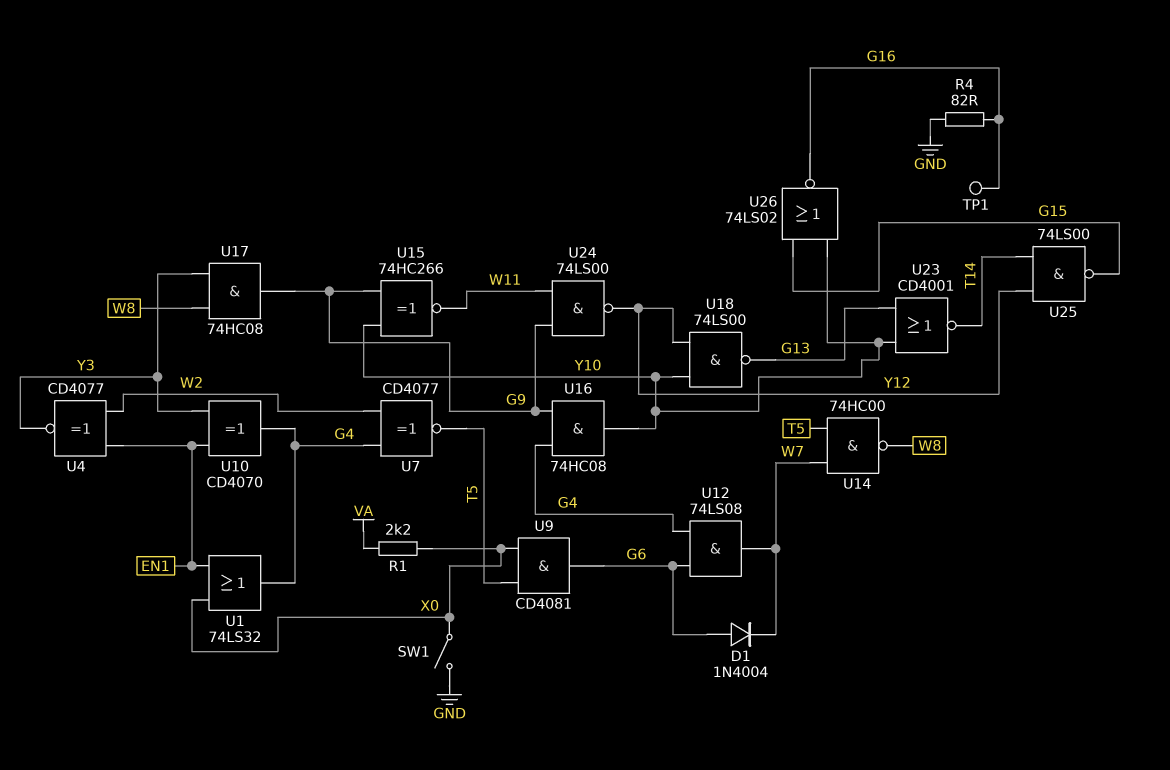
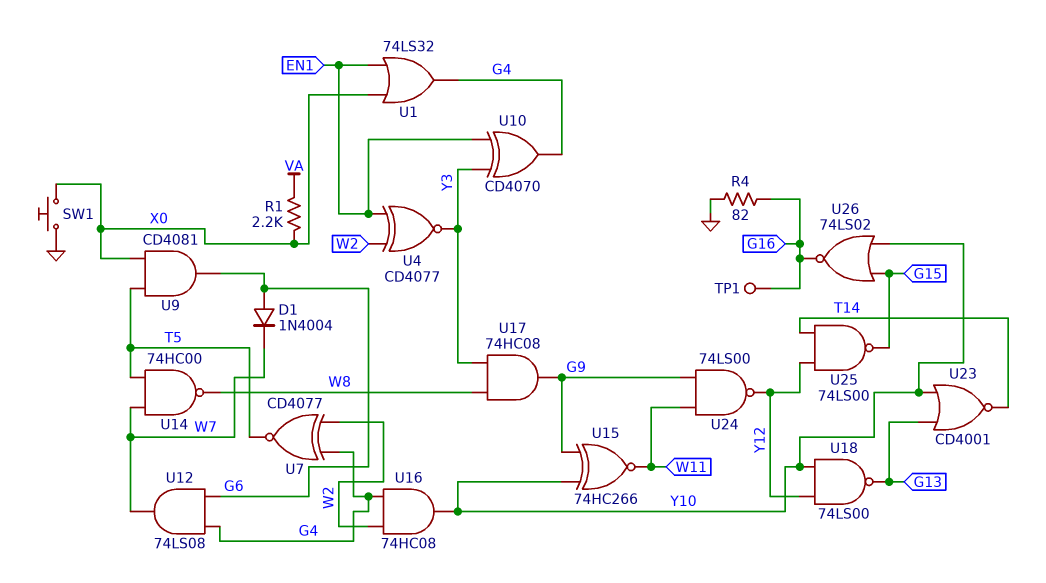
SW1: switch (GND, X0) -> button (GND, X0)
U16: AND 74HC08 (in G4, in G9, out Y10) -> AND 74HC08 (in G4, in W2, out Y10)

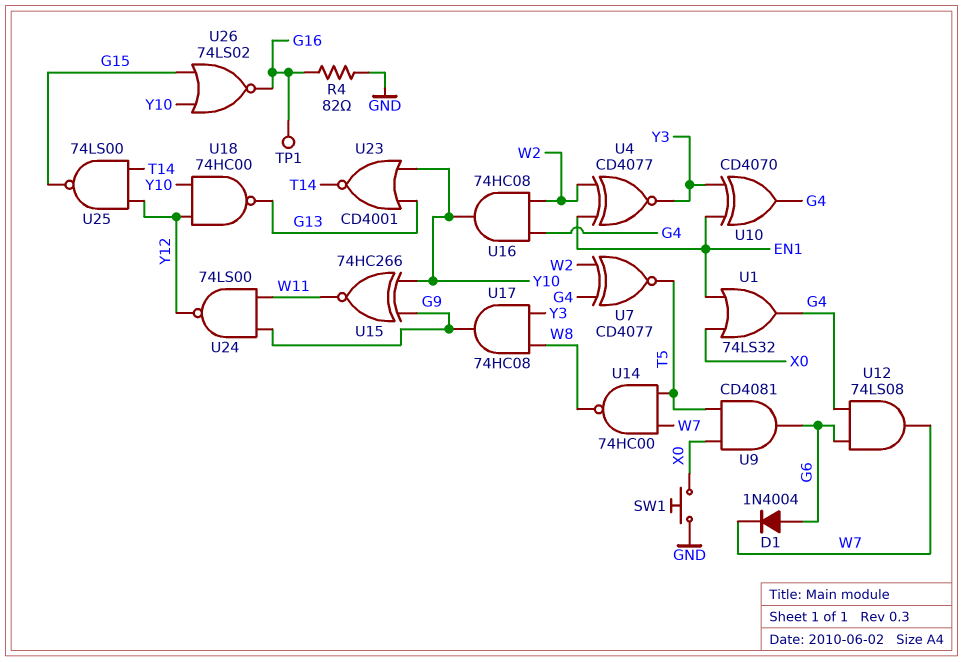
R1: 2.2k (VA, X0) -> none
U18: NAND 74LS00 (in Y10, in Y12, out G13) -> NAND 74HC00 (in Y10, in Y12, out G13)

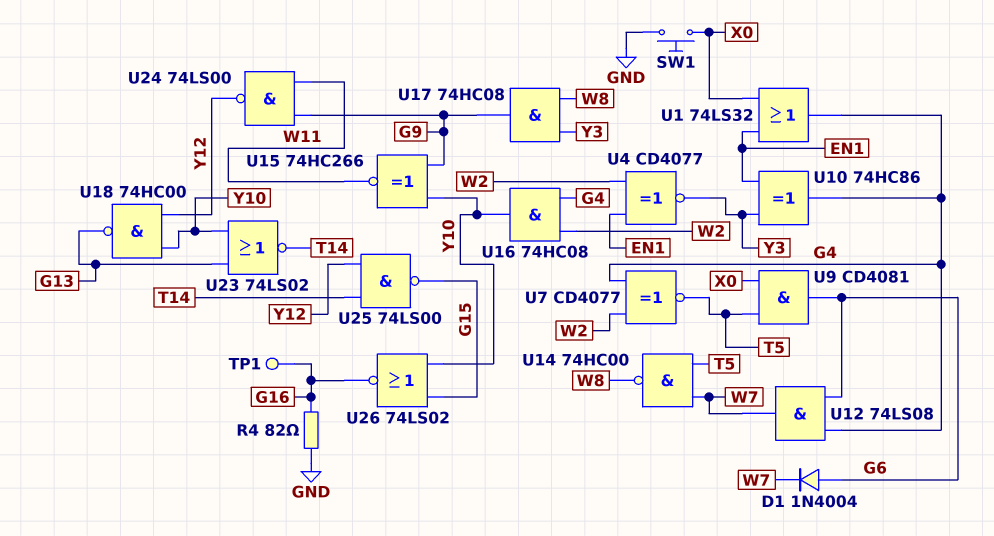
U10: XOR CD4070 (in EN1, in Y3, out G4) -> XOR 74HC86 (in EN1, in Y3, out G4)
U23: NOR CD4001 (in G13, in Y10, out T14) -> NOR 74LS02 (in G13, in Y10, out T14)

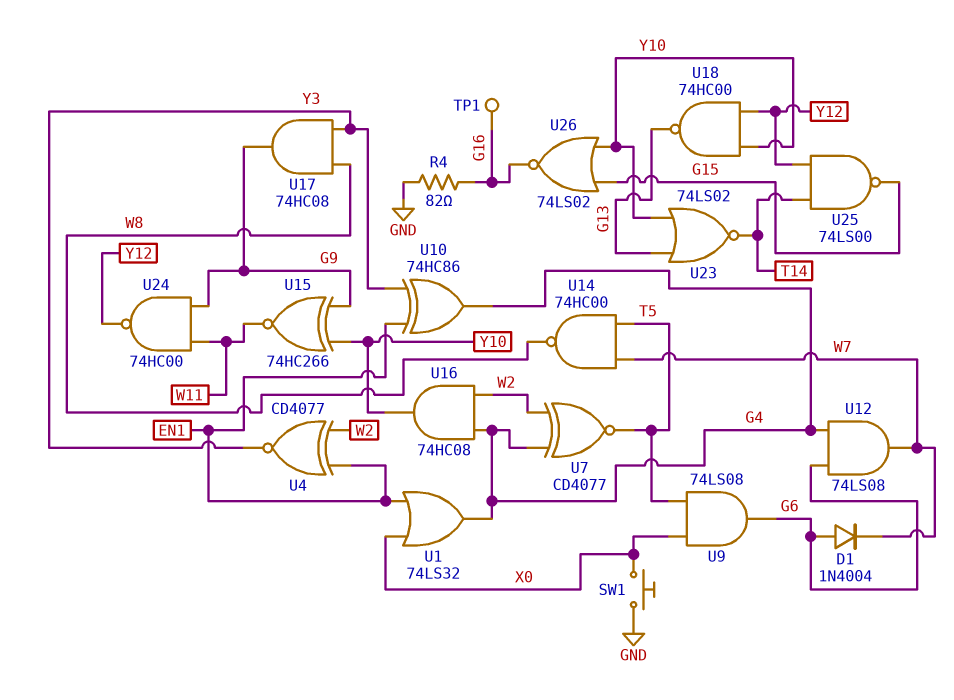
U9: AND CD4081 (in T5, in X0, out G6) -> AND 74LS08 (in T5, in X0, out G6)
U24: NAND 74LS00 (in G9, in W11, out Y12) -> NAND 74HC00 (in G9, in W11, out Y12)

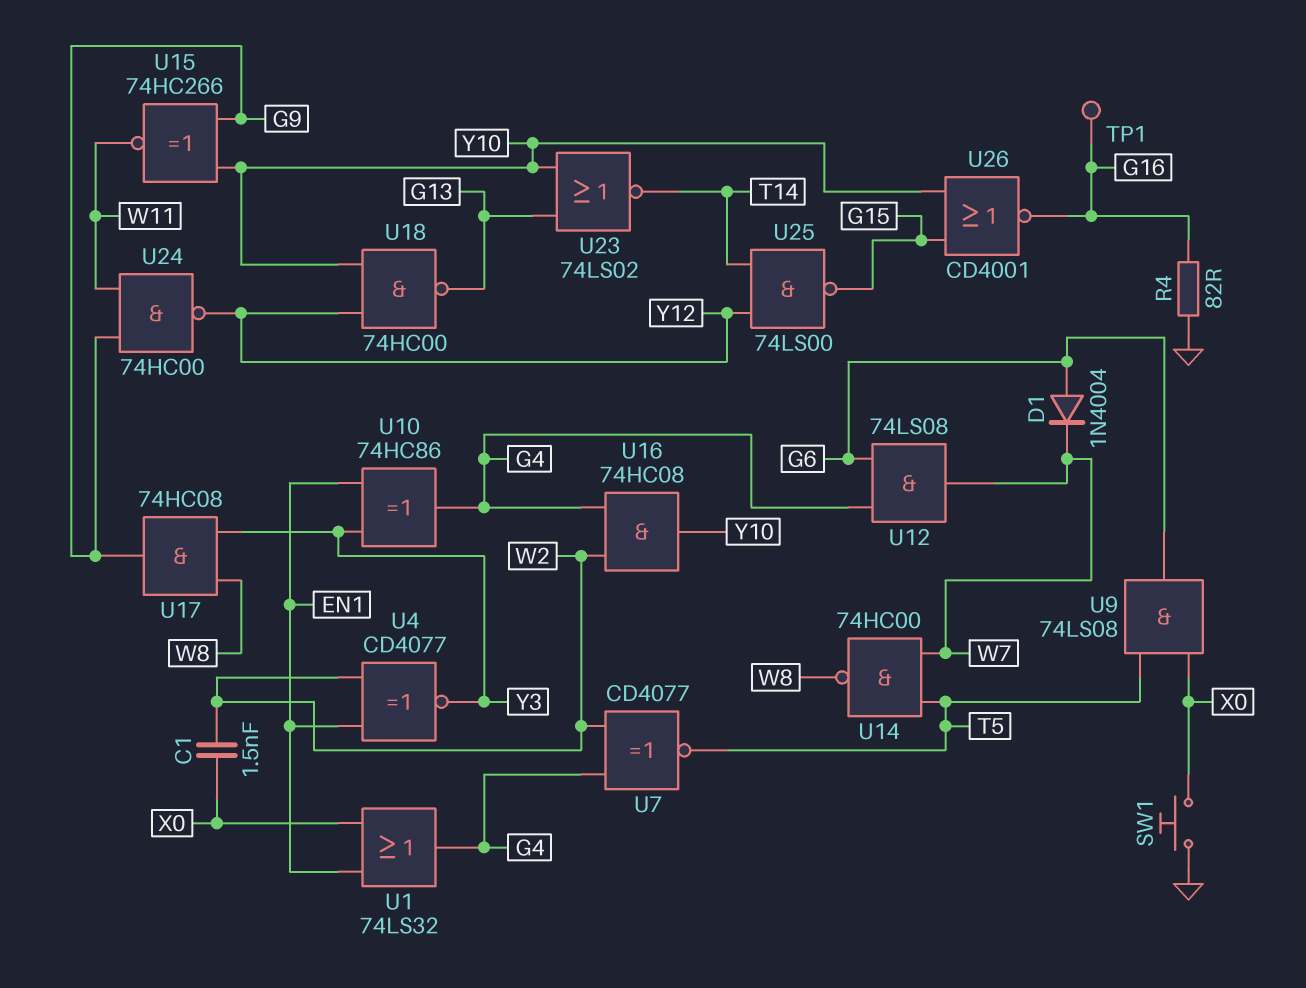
C1: none -> 1.5nF (W2, X0)
U26: NOR 74LS02 (in G15, in Y10, out G16) -> NOR CD4001 (in G15, in Y10, out G16)

